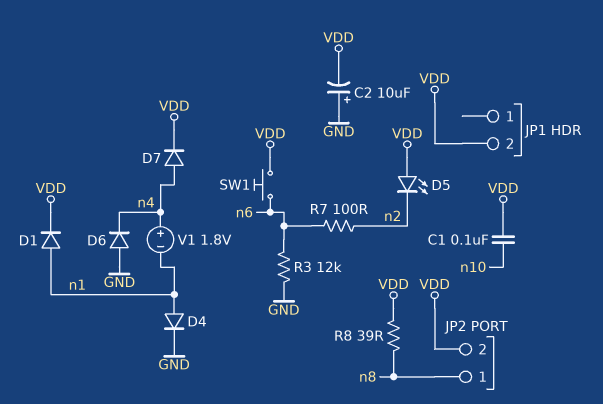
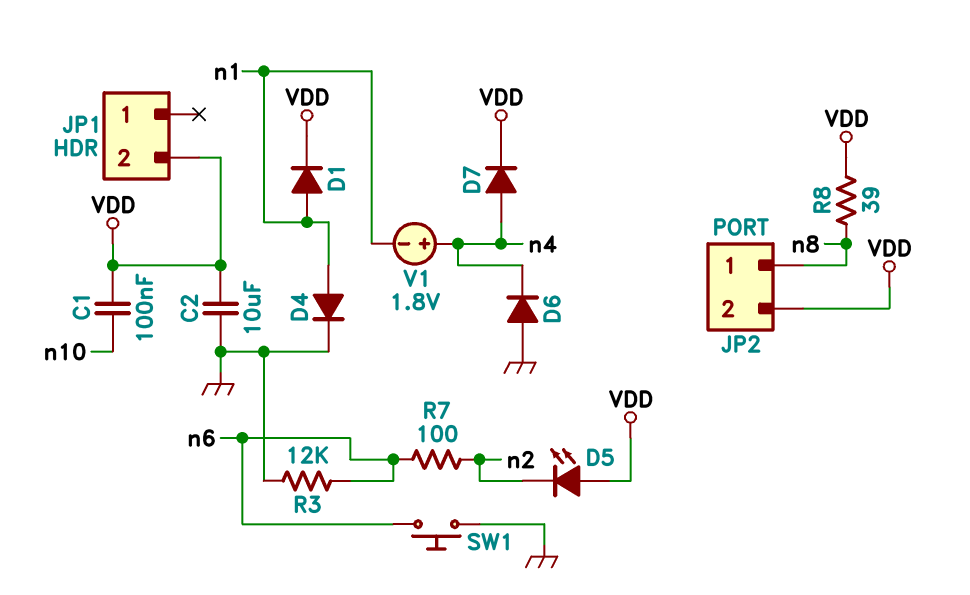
C2: 10uF (plus GND, minus VDD) -> 10uF (GND, VDD)
SW1: button (VDD, n6) -> button (GND, n6)

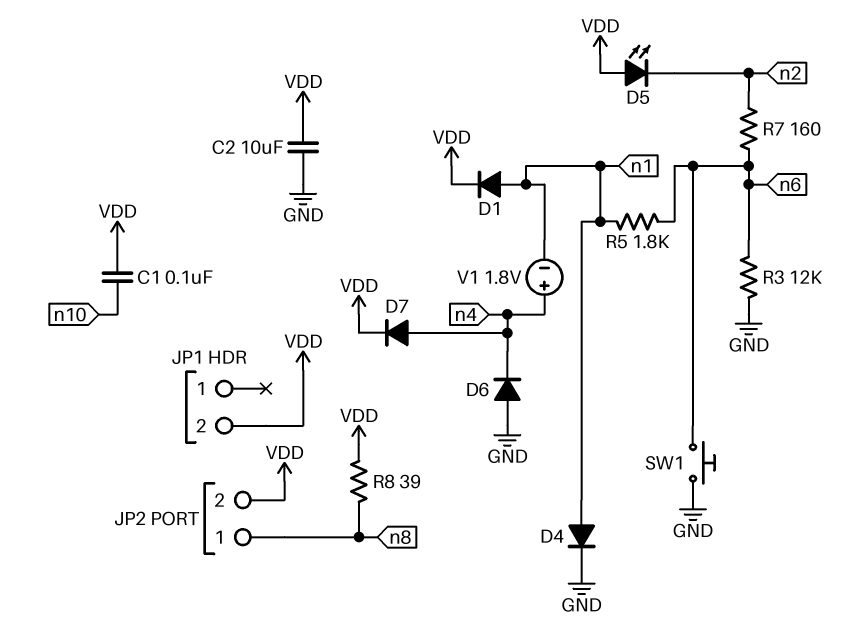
R5: none -> 1.8k (n1, n6)
R7: 100 (n2, n6) -> 160 (n2, n6)

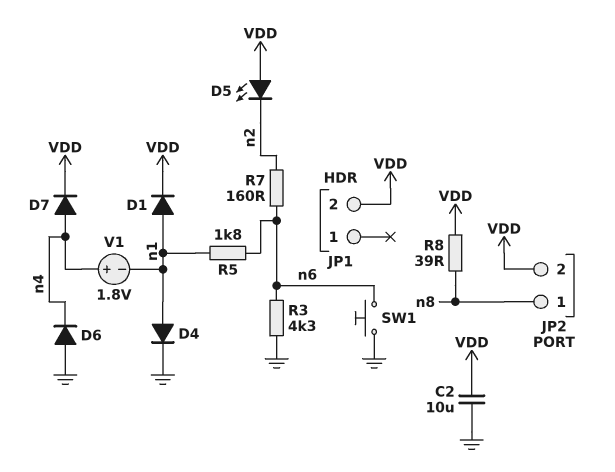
C1: 100nF (VDD, n10) -> none
R3: 12k (GND, n6) -> 4.3k (GND, n6)

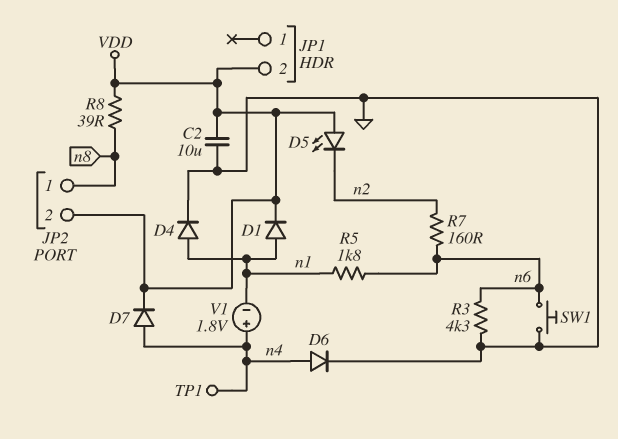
D6: diode (A GND, K n4) -> diode (A n4, K GND)
TP1: none -> test point (n4)

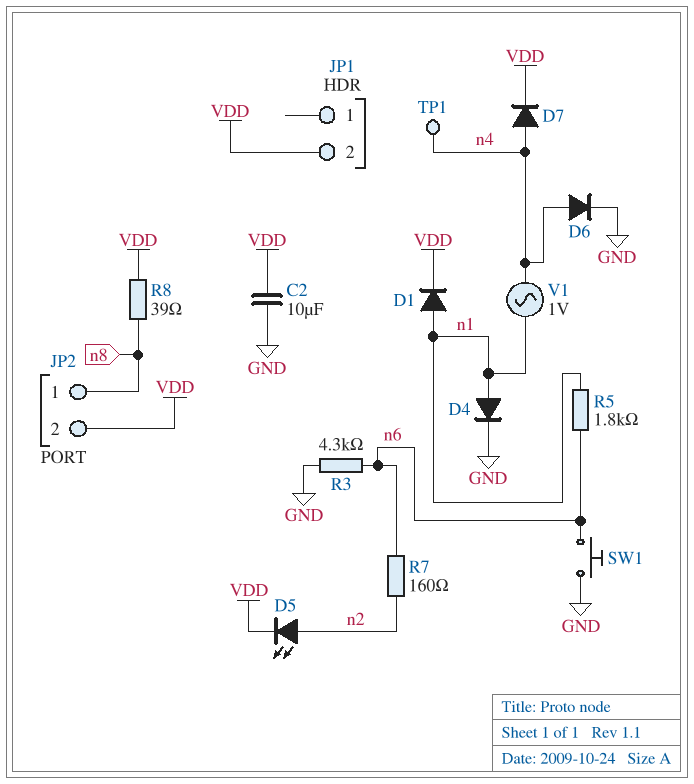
D5: LED (A VDD, K n2) -> LED (A n2, K VDD)
V1: 1.8V (plus n4, minus n1) -> AC 1V (n1, n4)

